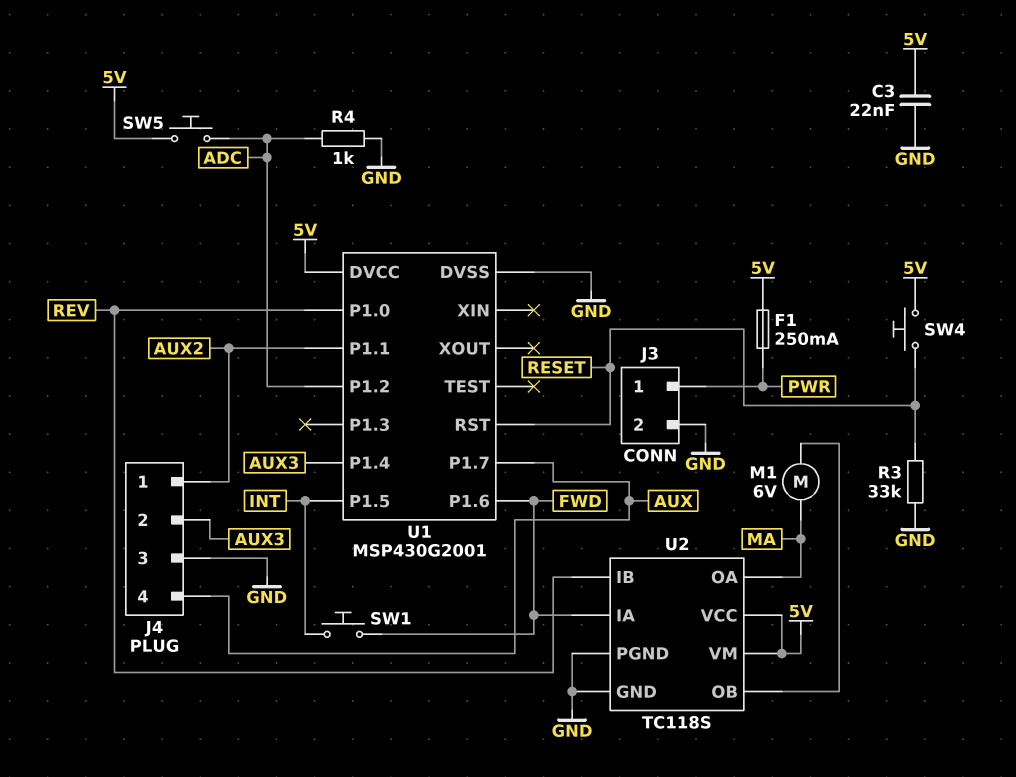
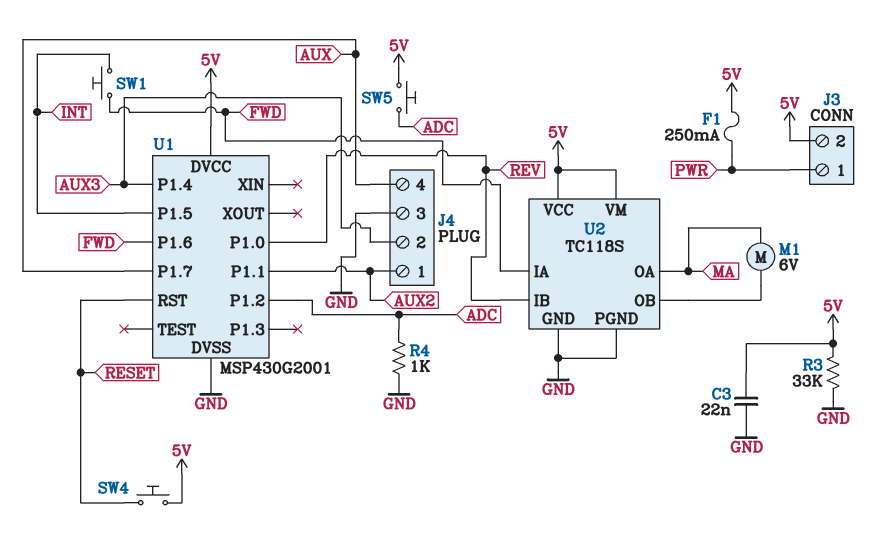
J3 pin 2: GND -> 5V
R3: 33k (GND, RESET) -> 33k (5V, GND)

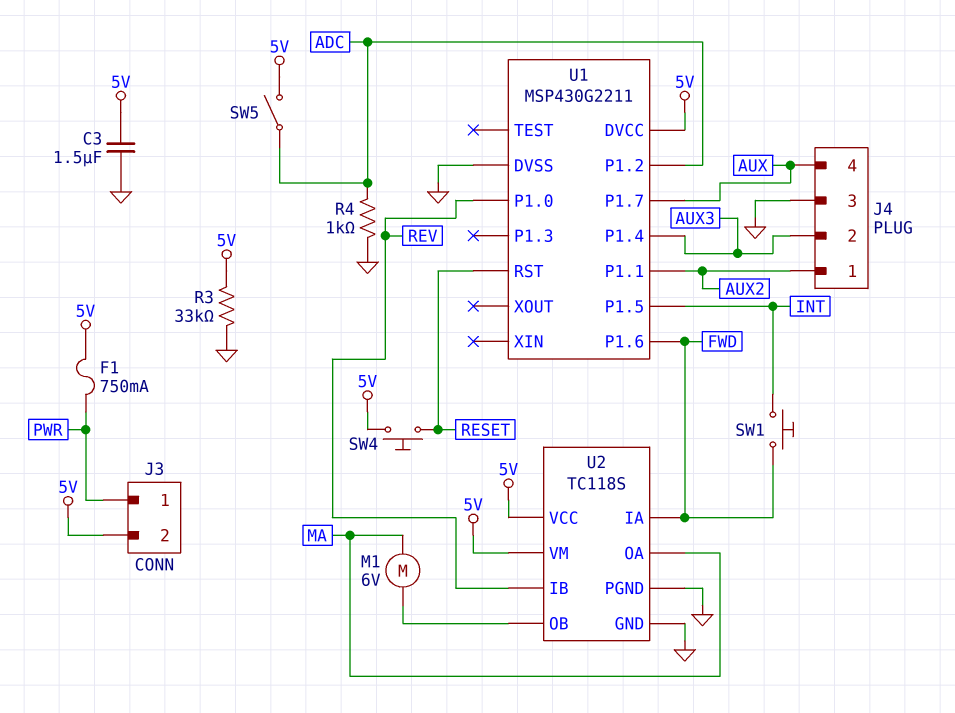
C3: 22nF (5V, GND) -> 1.5uF (5V, GND)
F1: 250mA (5V, PWR) -> 750mA (5V, PWR)
SW5: button (5V, ADC) -> switch (5V, ADC)
U1: MSP430G2001 -> MSP430G2211

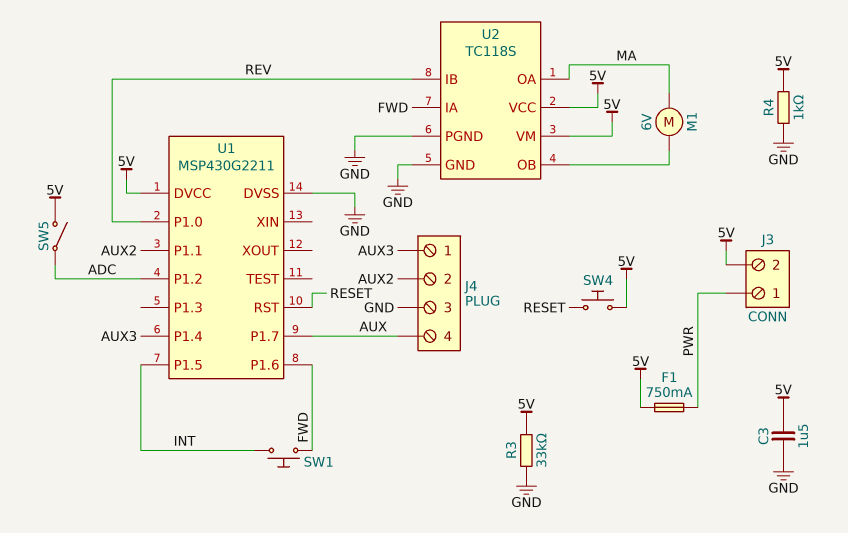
J4 pin 1: AUX2 -> AUX3
J4 pin 2: AUX3 -> AUX2
R4: 1k (ADC, GND) -> 1k (5V, GND)

